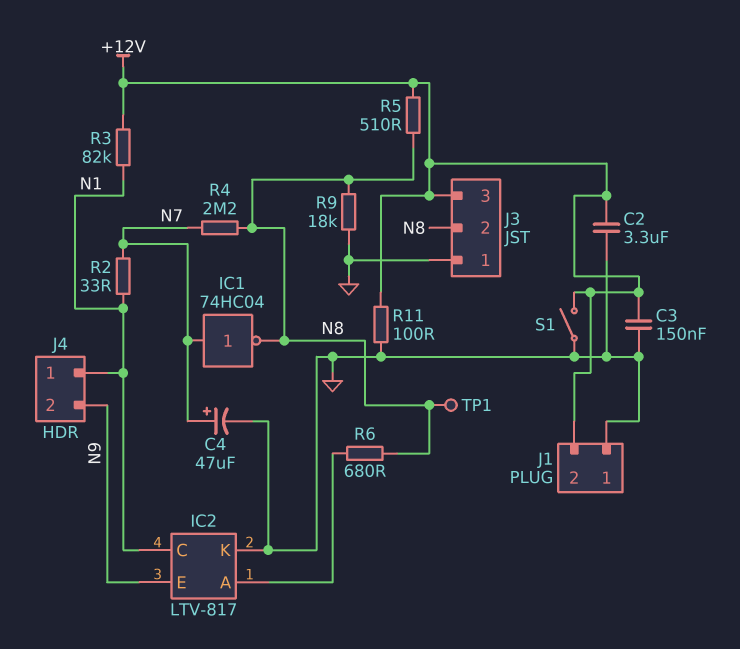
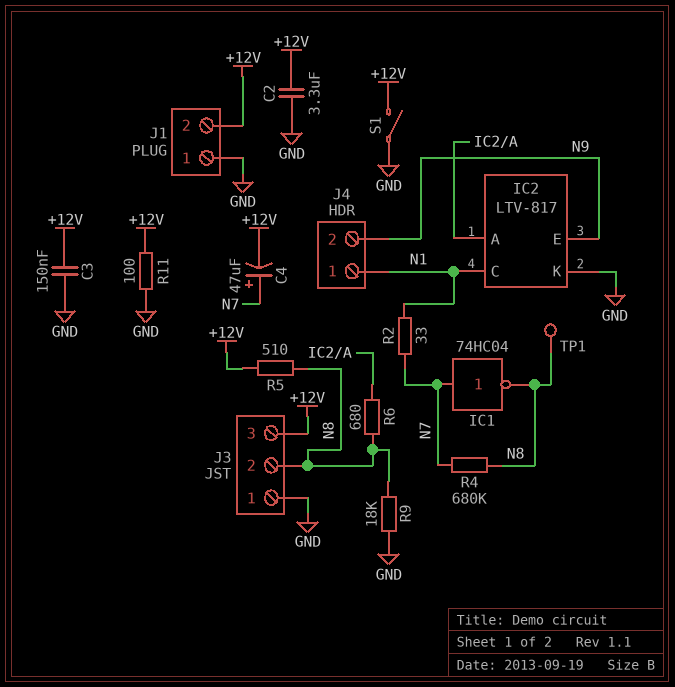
C4: 47uF (plus N7, minus GND) -> 47uF (plus N7, minus +12V)
R3: 82k (+12V, N1) -> none
R4: 2.2M (N7, N8) -> 680k (N7, N8)

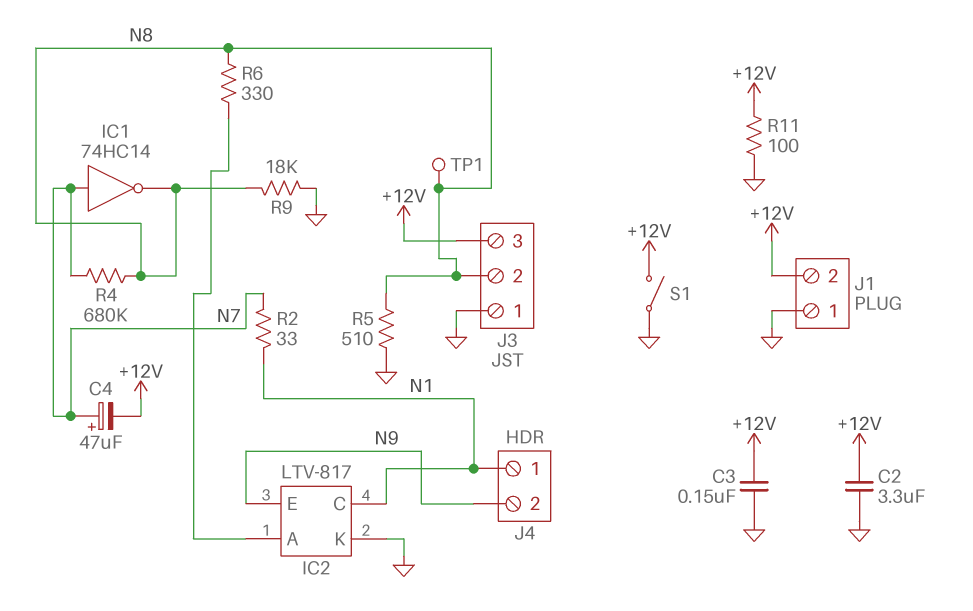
IC1: NOT 74HC04 (in N7, out N8) -> NOT 74HC14 (in N7, out N8)
R5: 510 (+12V, N8) -> 510 (GND, N8)
R6: 680 (IC2/A, N8) -> 330 (IC2/A, N8)

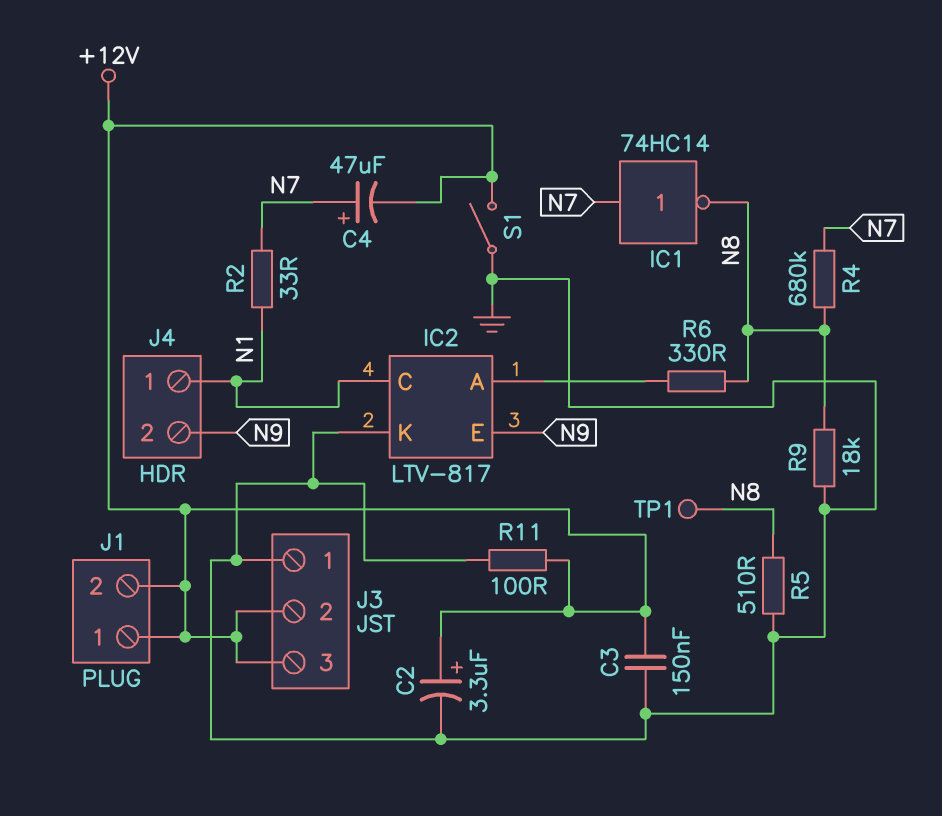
C2: 3.3uF (+12V, GND) -> 3.3uF (plus +12V, minus GND)
J1 pin 1: GND -> +12V
J3 pin 2: N8 -> +12V

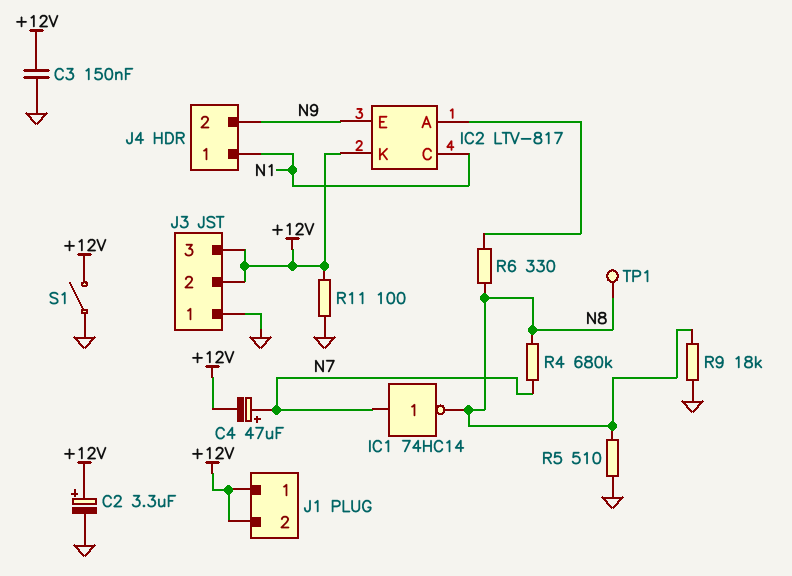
IC2 pin K: GND -> +12V
R2: 33 (N1, N7) -> none

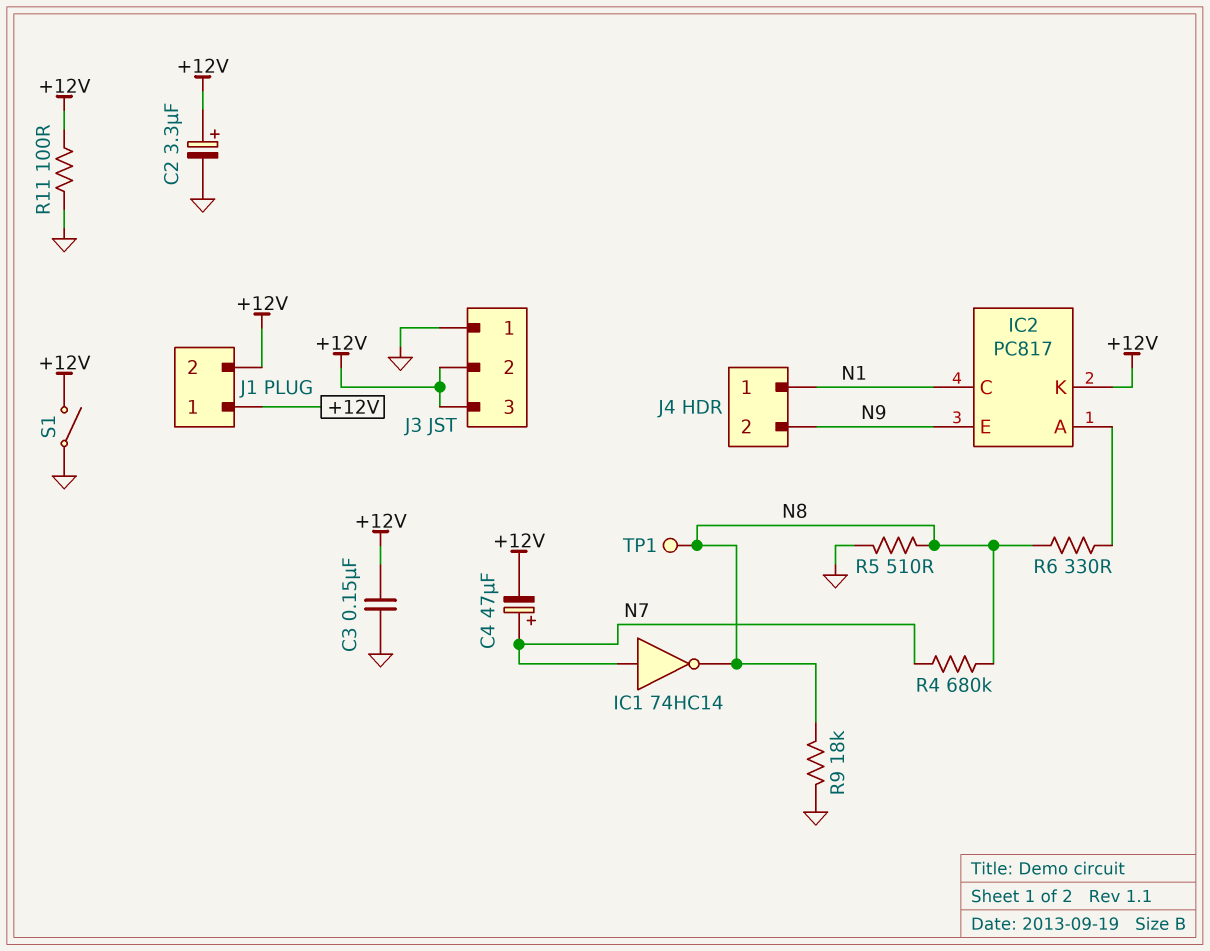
IC2: LTV-817 -> PC817

